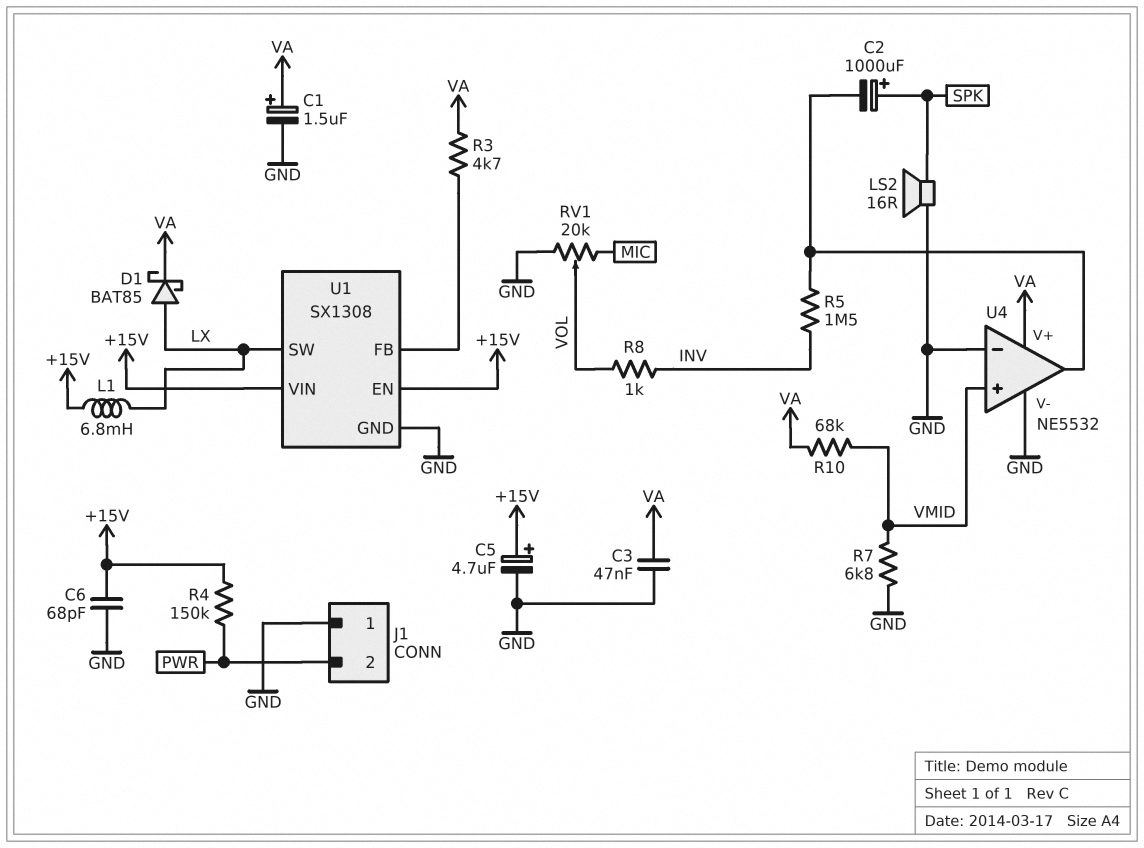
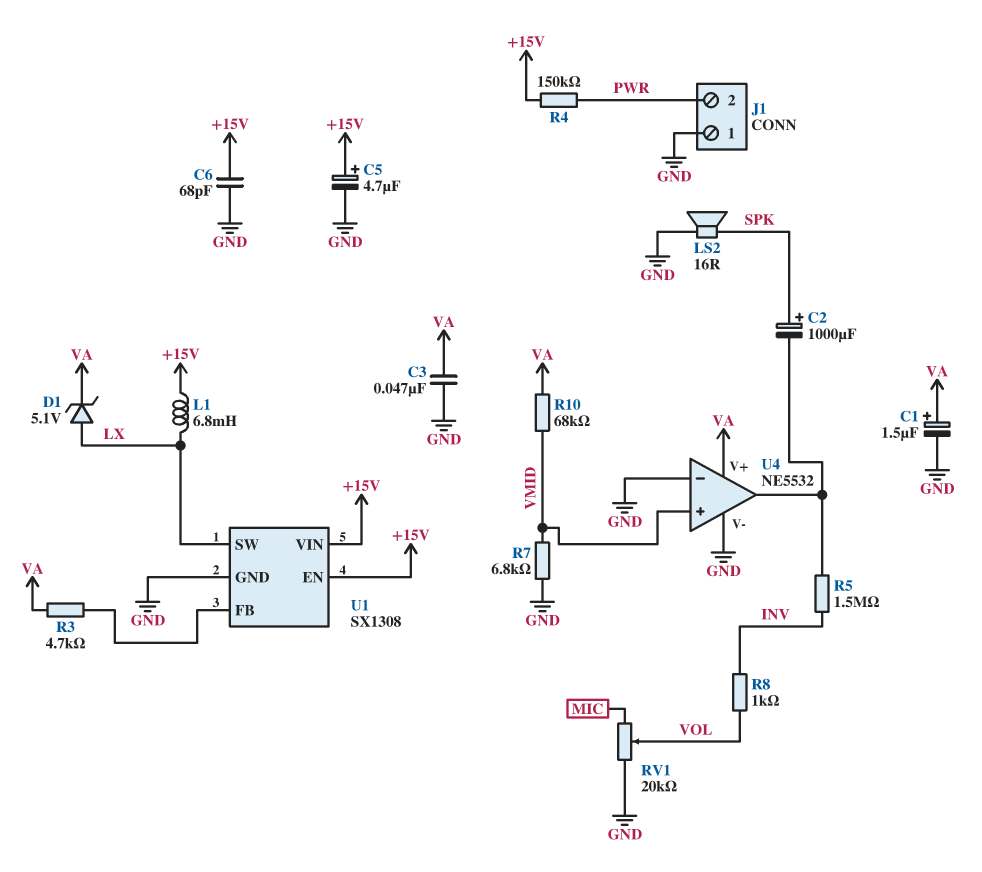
D1: schottky BAT85 (A LX, K VA) -> zener 5.1V (A LX, K VA)

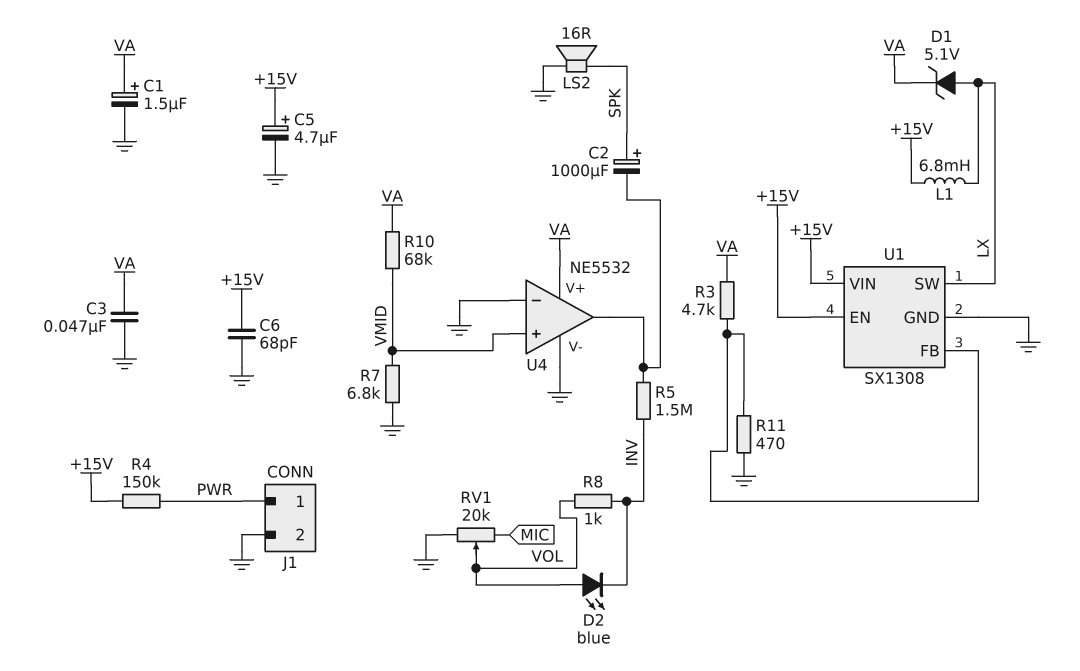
D2: none -> LED blue (A VOL, K INV)
J1 pin 1: GND -> PWR
J1 pin 2: PWR -> GND
R11: none -> 470 (GND, U1/FB)

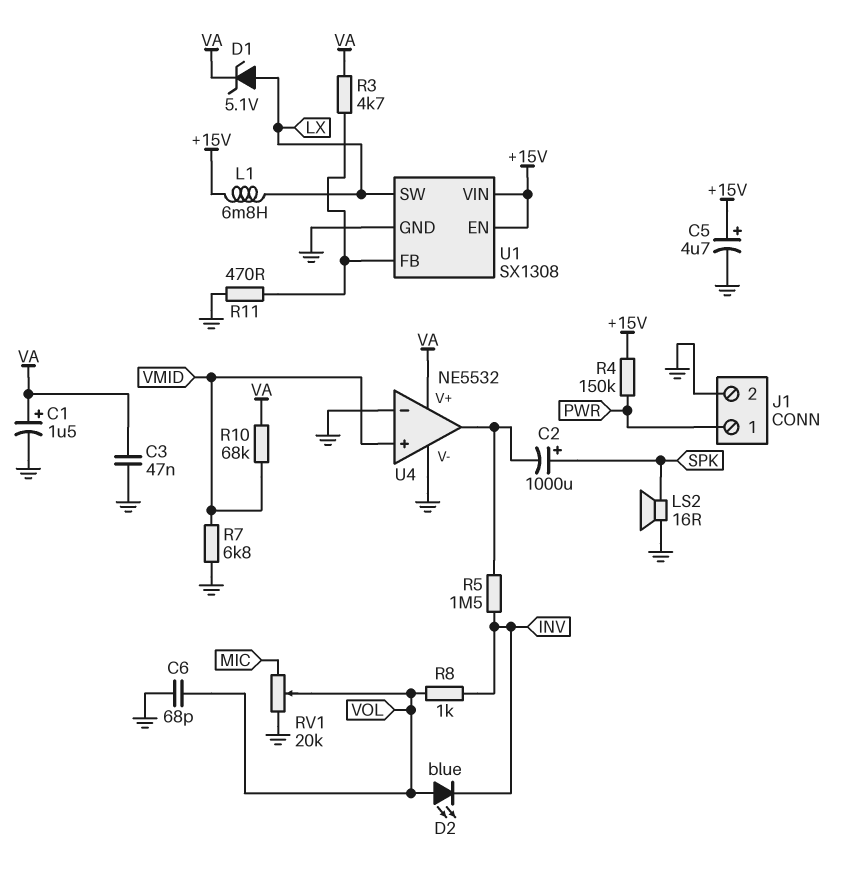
C6: 68pF (+15V, GND) -> 68pF (GND, VOL)

